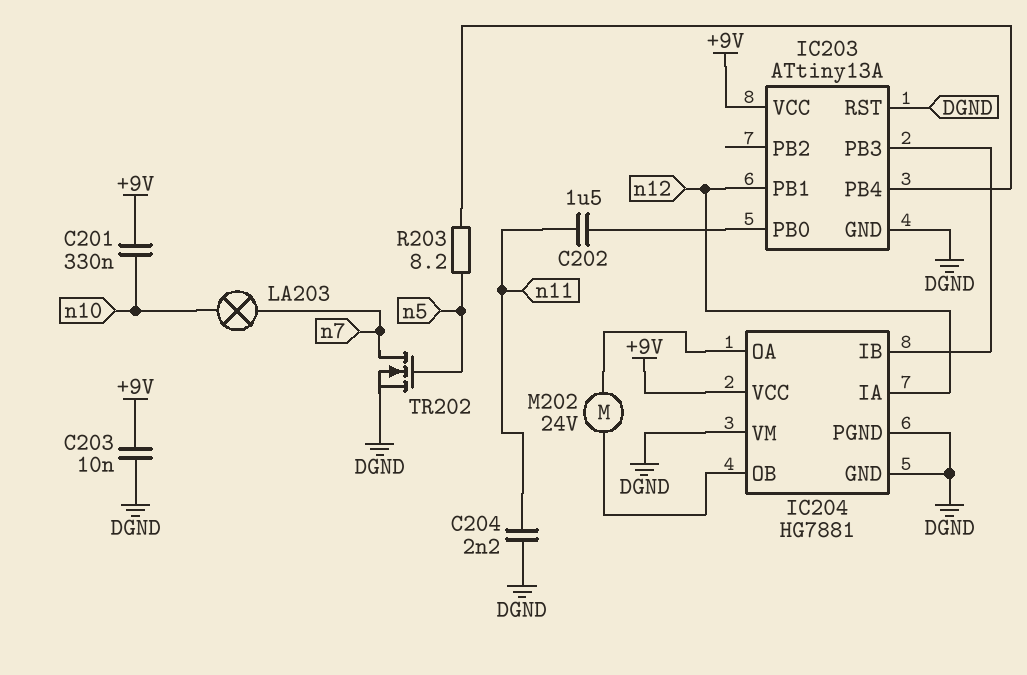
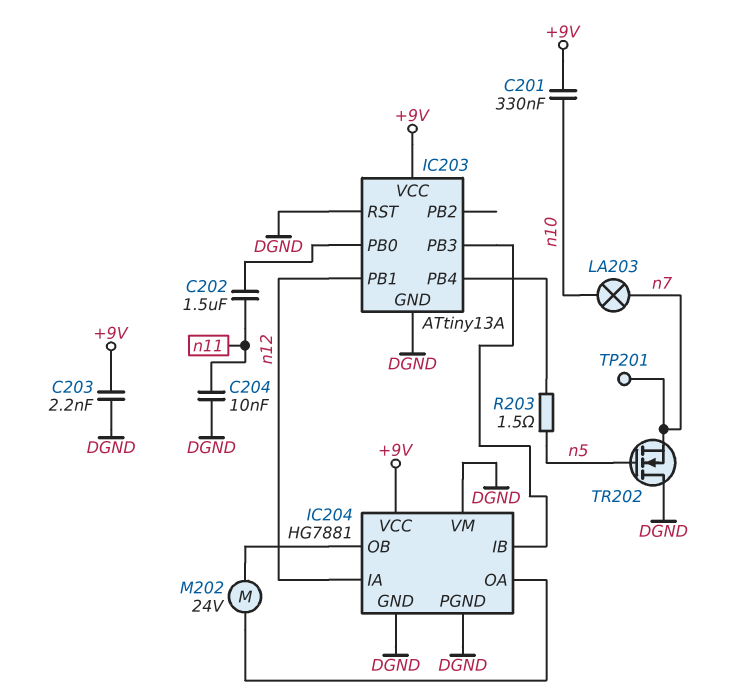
C203: 10nF (+9V, DGND) -> 2.2nF (+9V, DGND)
C204: 2.2nF (DGND, n11) -> 10nF (DGND, n11)
R203: 8.2 (IC203/PB4, n5) -> 1.5 (IC203/PB4, n5)
TP201: none -> test point (n7)
TR202: NMOS (G n5, D n7, S DGND) -> NMOS (G n5, D DGND, S n7)

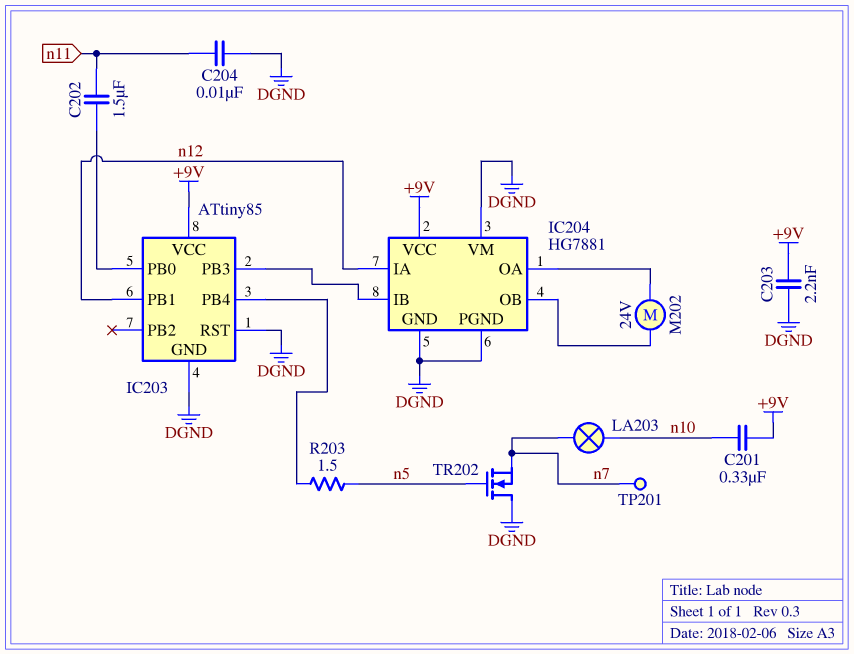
IC203: ATtiny13A -> ATtiny85

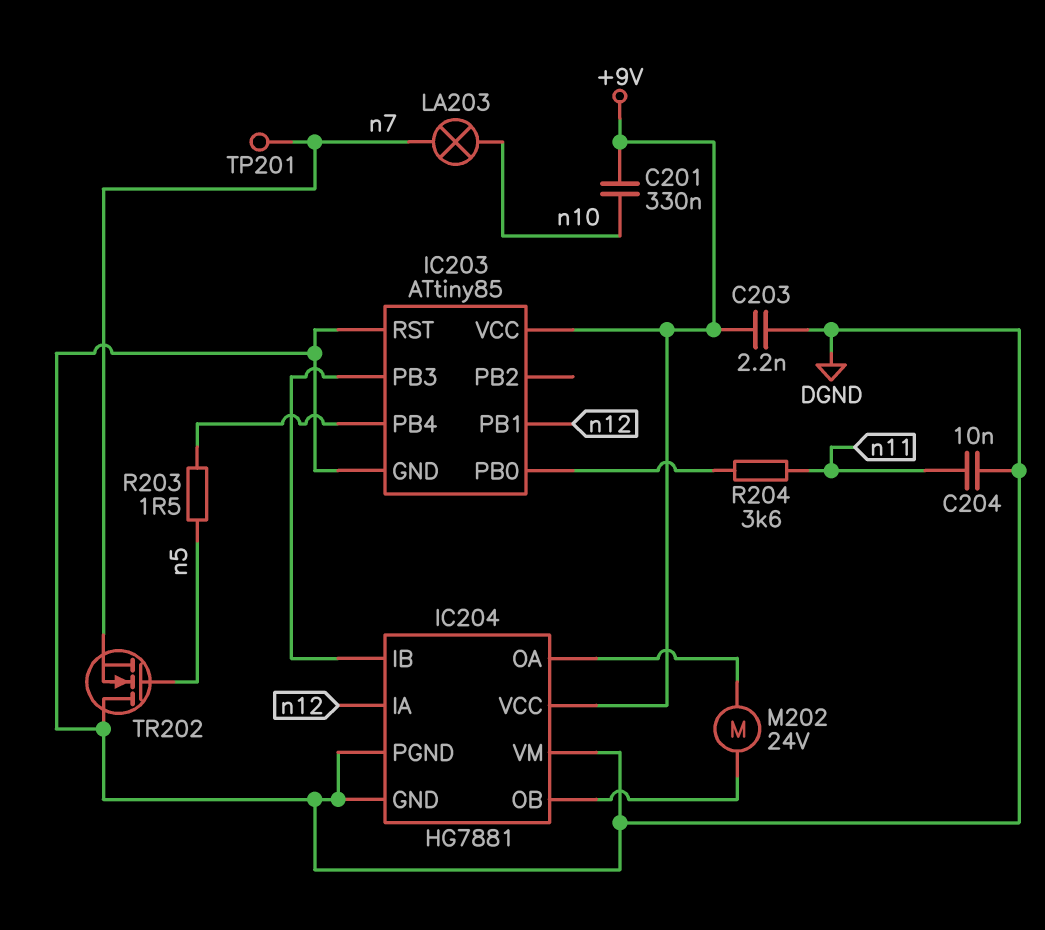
C202: 1.5uF (IC203/PB0, n11) -> none
R204: none -> 3.6k (IC203/PB0, n11)

